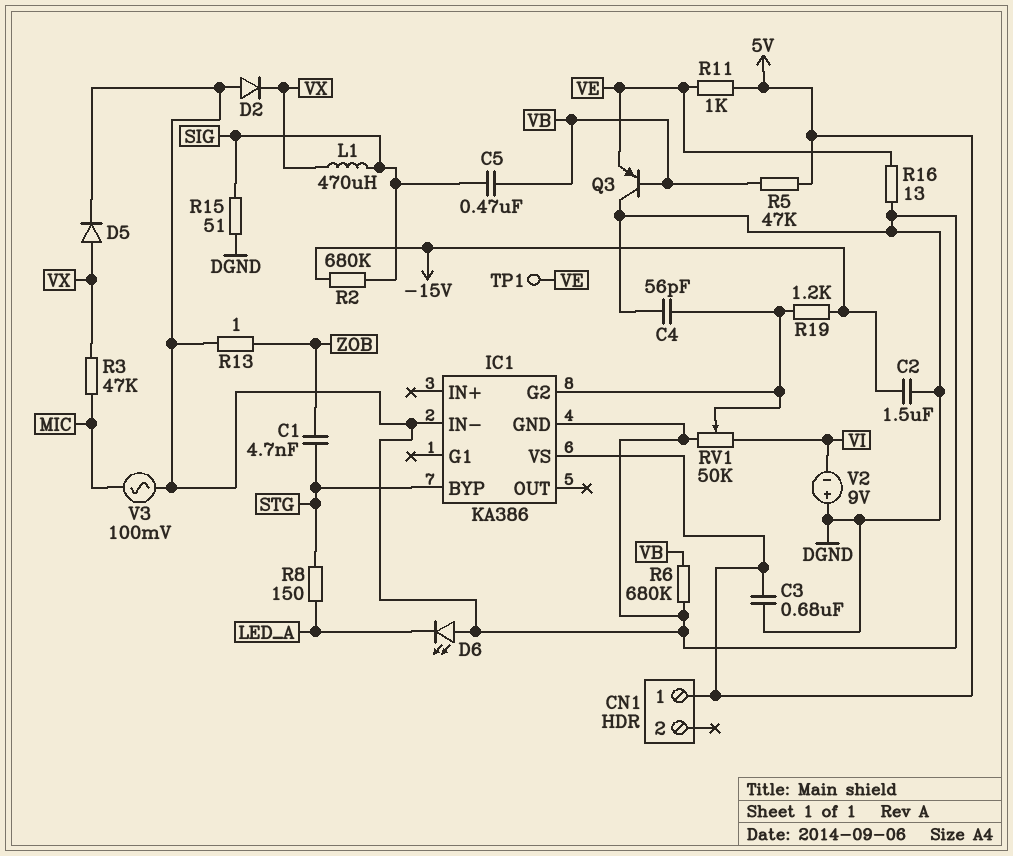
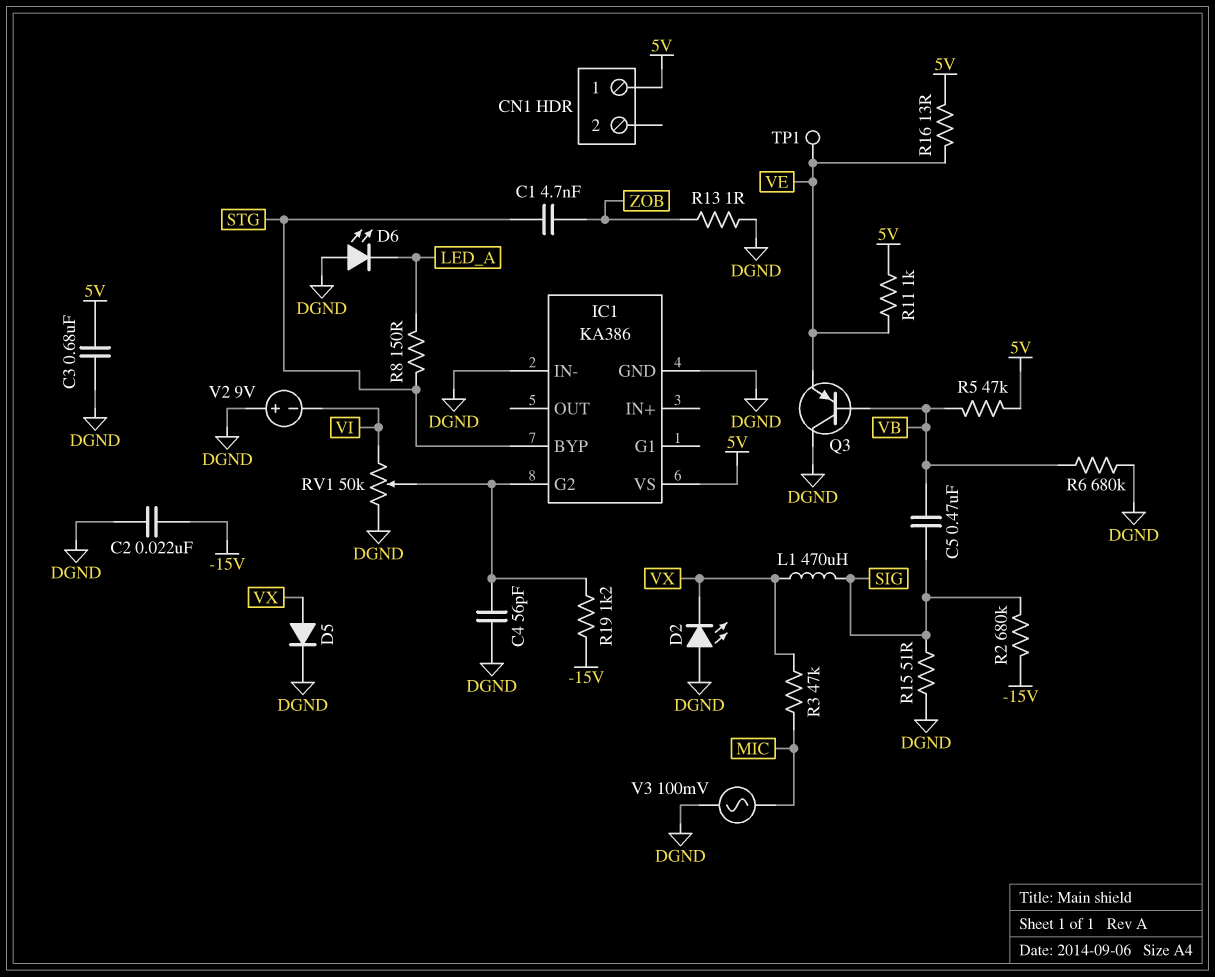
C2: 1.5uF (-15V, DGND) -> 22nF (-15V, DGND)
D2: diode (A DGND, K VX) -> LED (A DGND, K VX)
R16: 13 (DGND, VE) -> 13 (5V, VE)

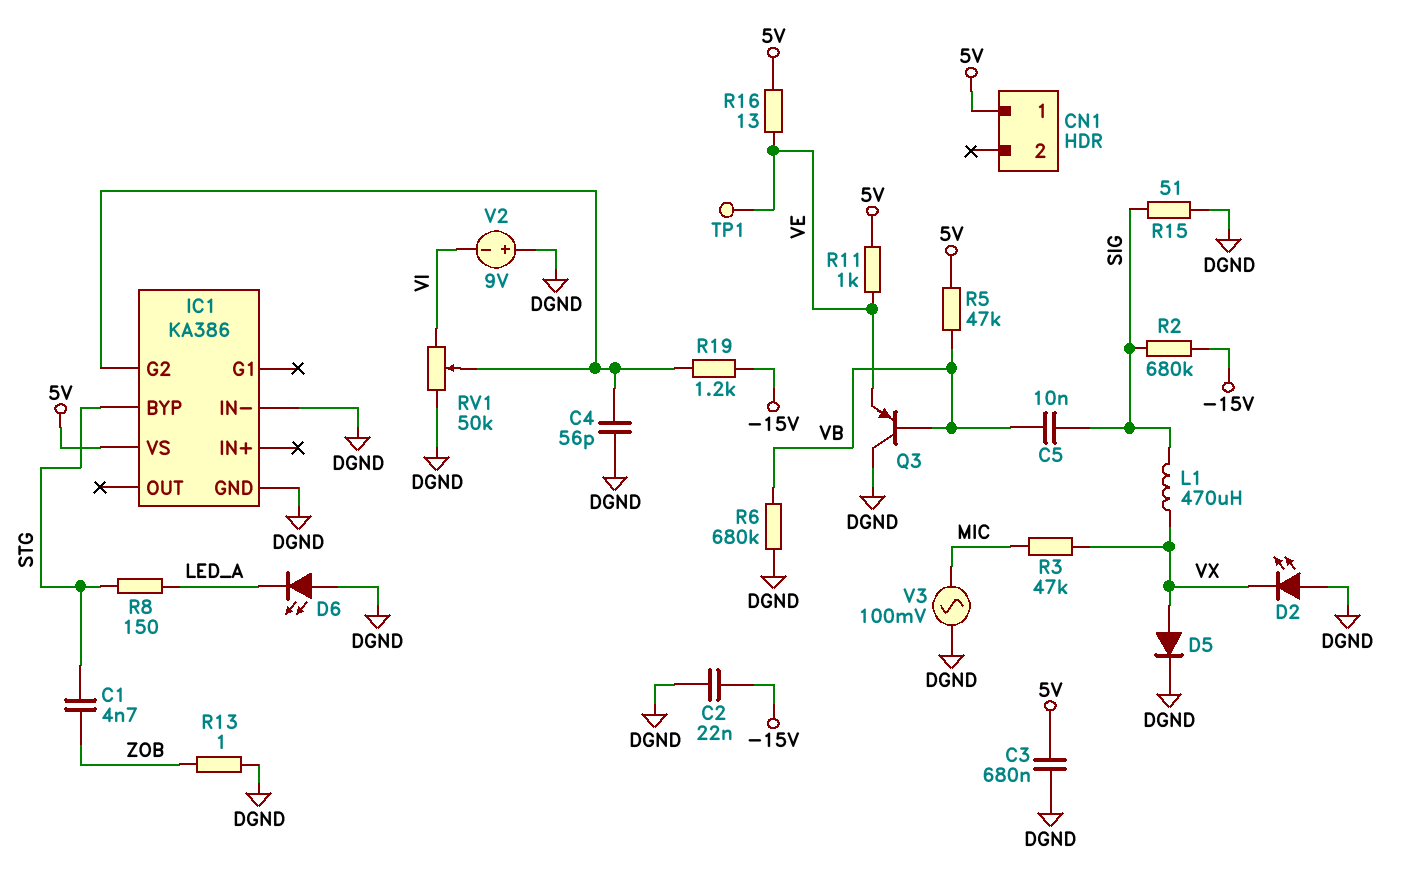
C5: 470nF (SIG, VB) -> 10nF (SIG, VB)

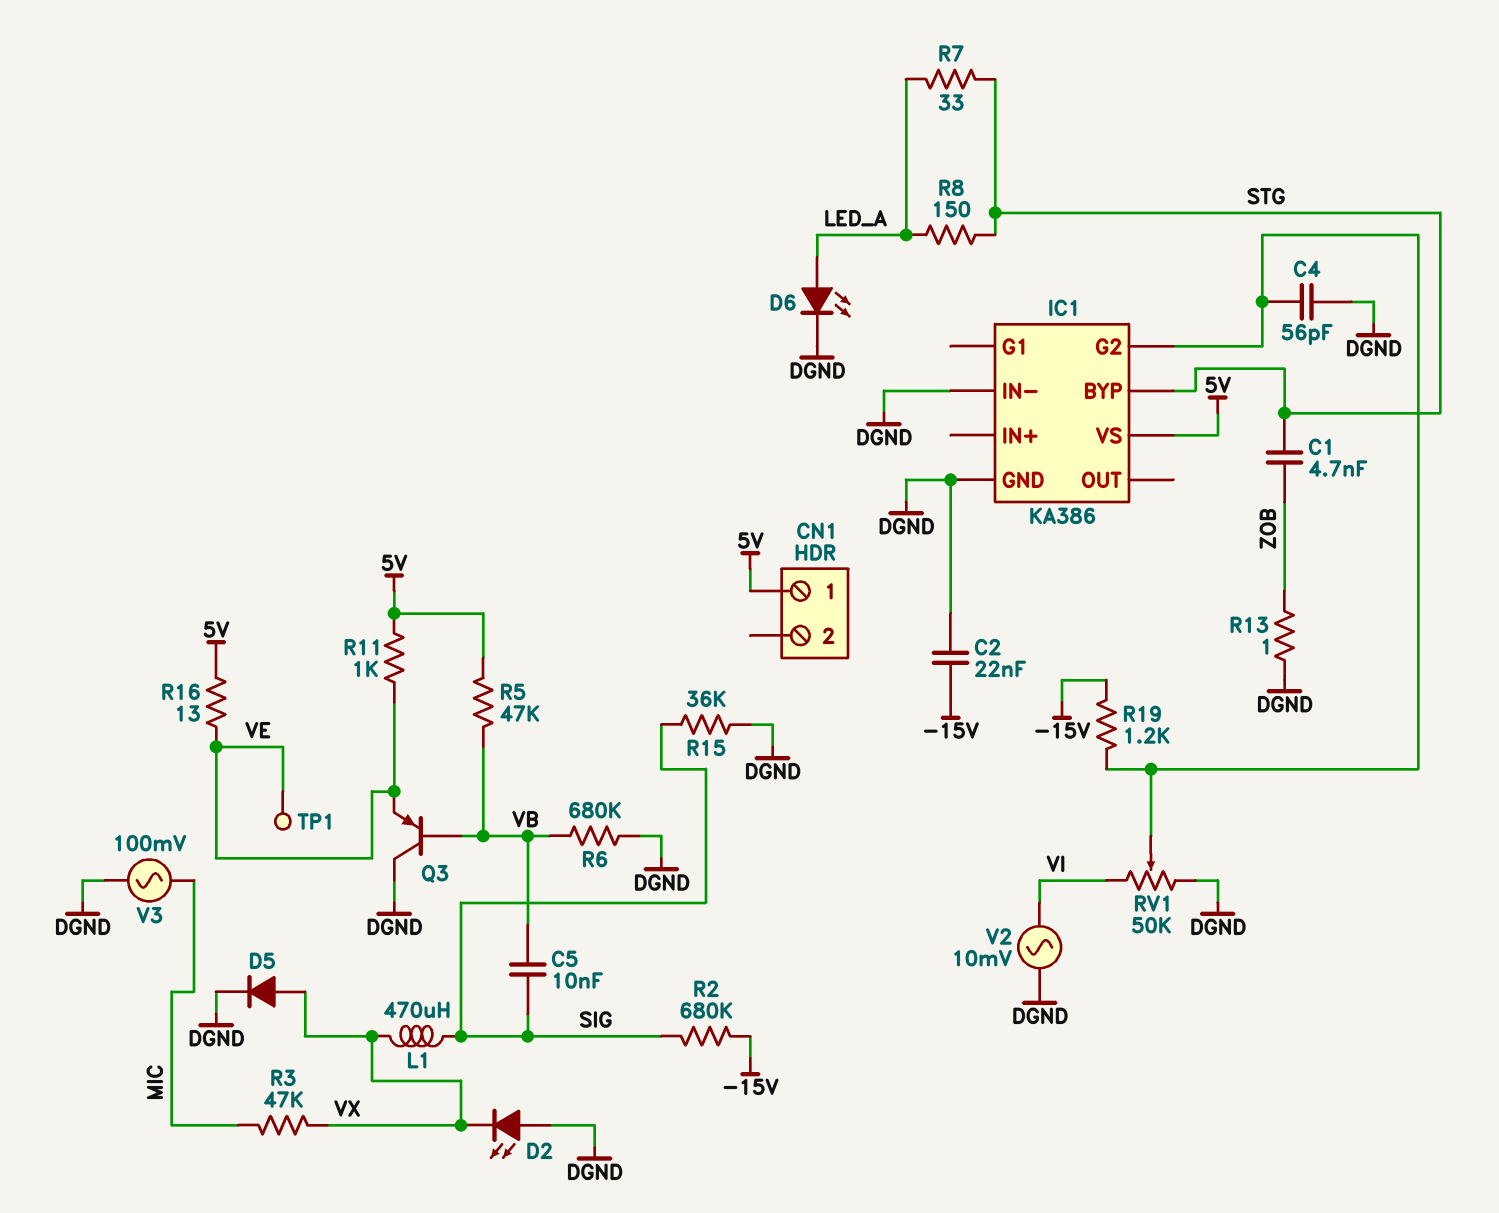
C3: 680nF (5V, DGND) -> none
D6: LED (A DGND, K LED_A) -> LED (A LED_A, K DGND)
R7: none -> 33 (LED_A, STG)
R15: 51 (DGND, SIG) -> 36k (DGND, SIG)
V2: 9V (plus DGND, minus VI) -> AC 10mV (DGND, VI)

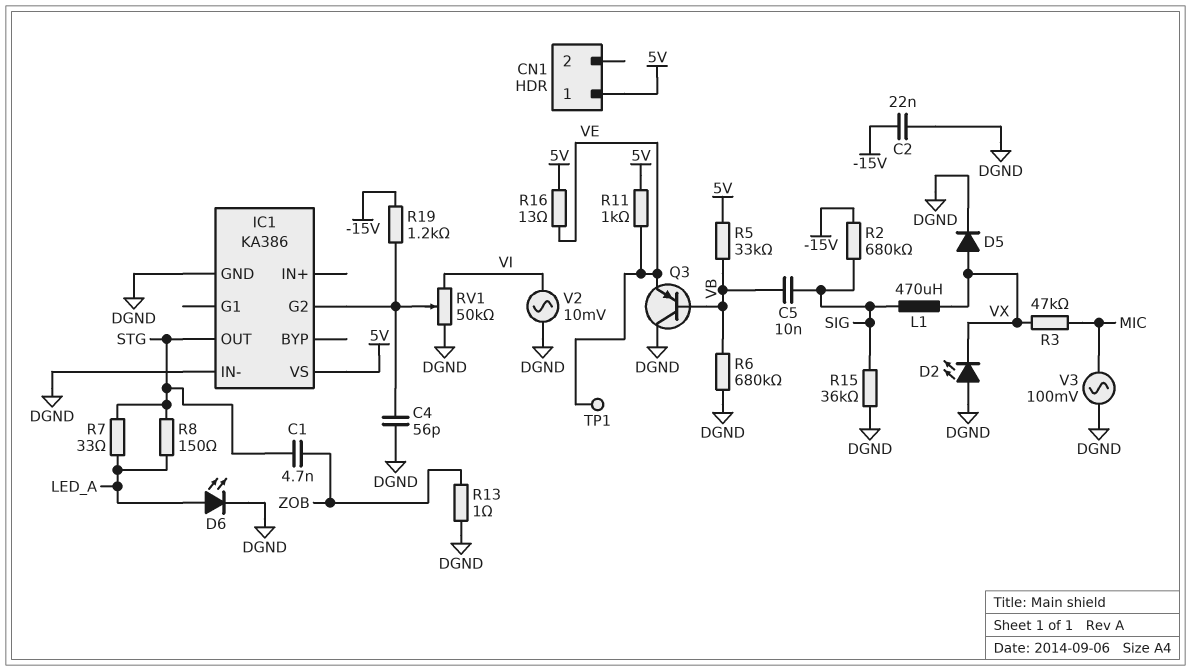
IC1 pin BYP: STG -> none
IC1 pin OUT: none -> STG
R5: 47k (5V, VB) -> 33k (5V, VB)

